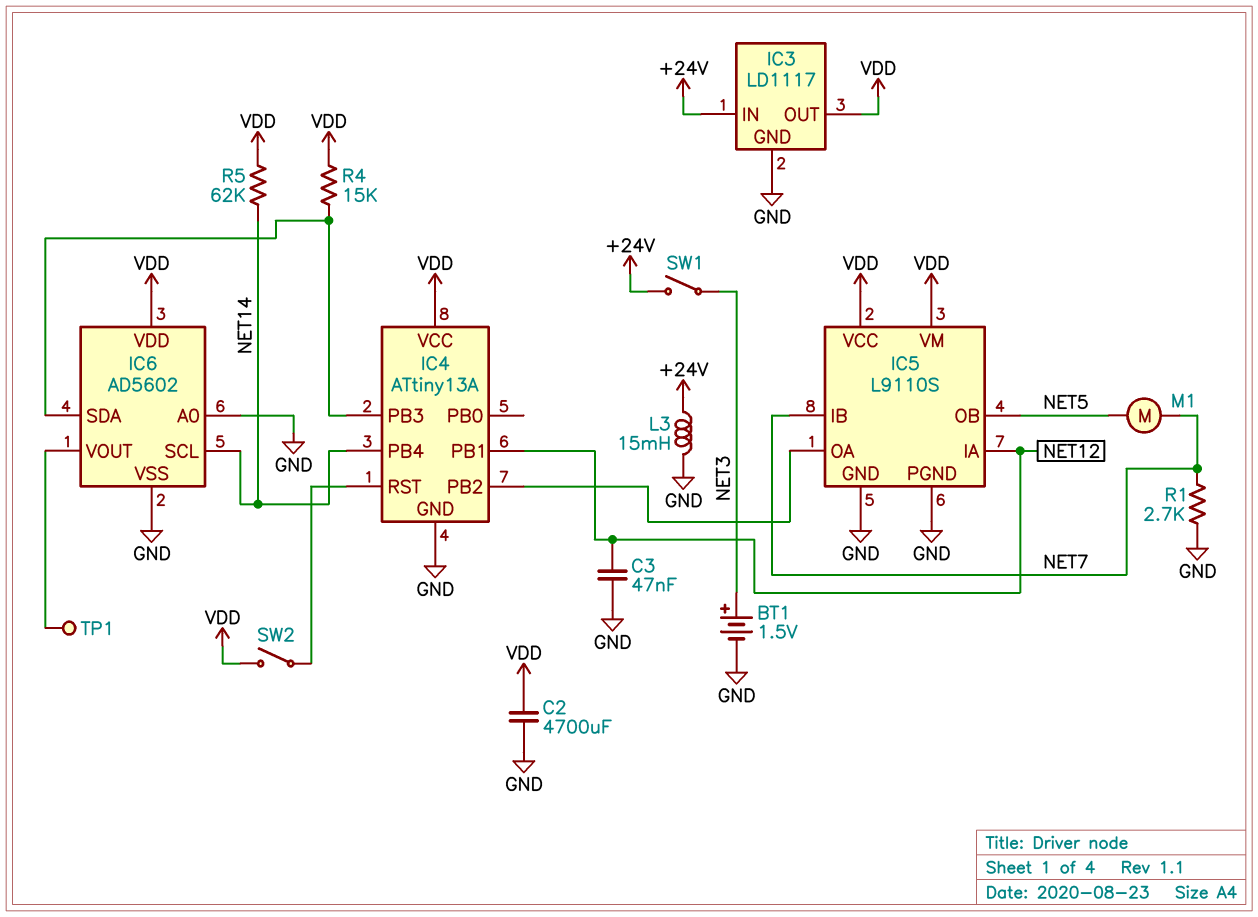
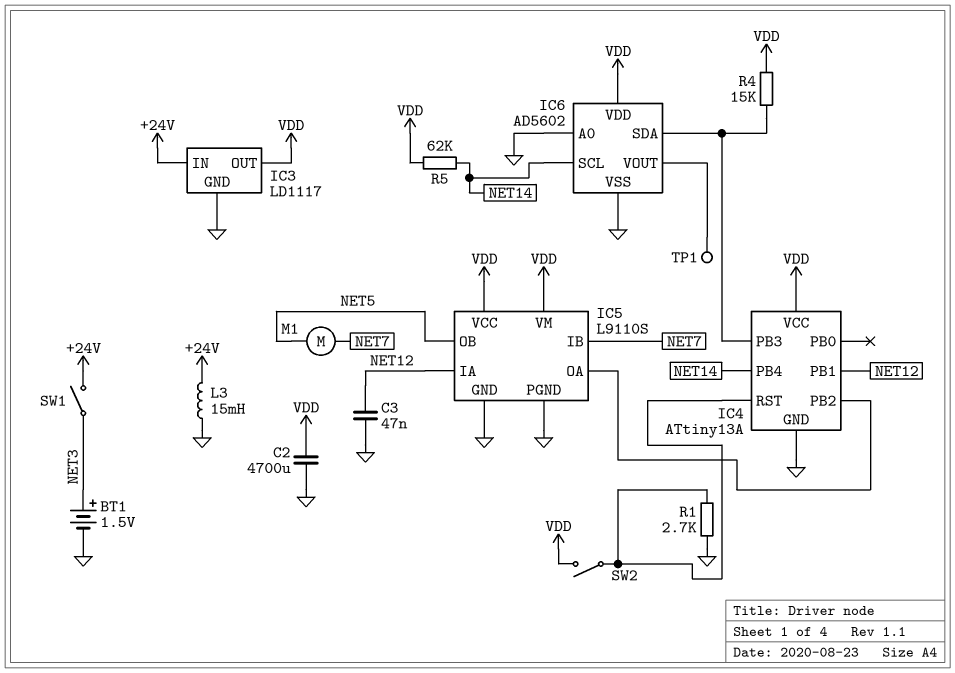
R1: 2.7k (GND, NET7) -> 2.7k (GND, IC4/RST)

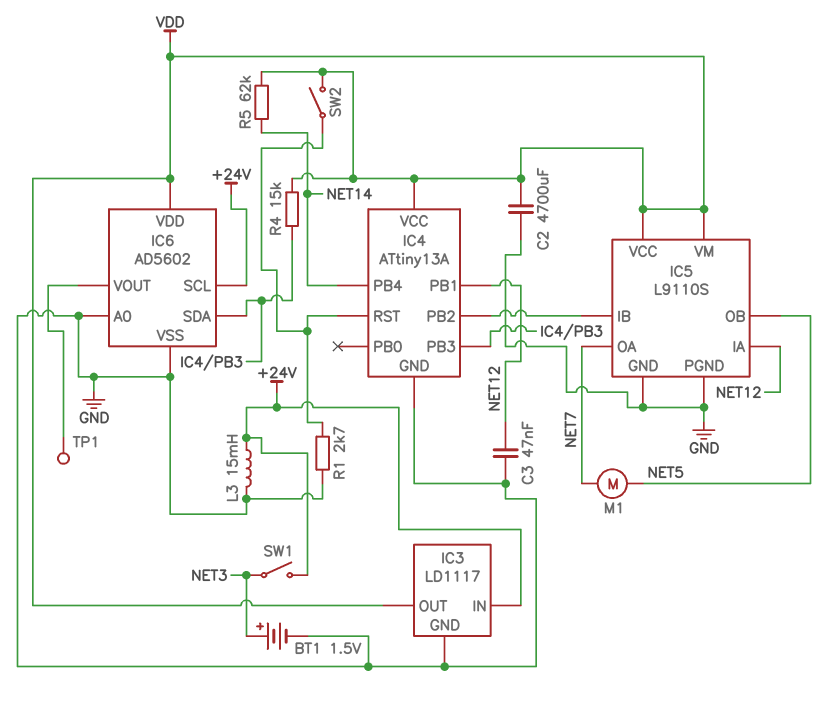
IC5 pin IB: NET7 -> IC4/PB2
IC5 pin OA: IC4/PB2 -> NET7
IC6 pin SCL: NET14 -> +24V

